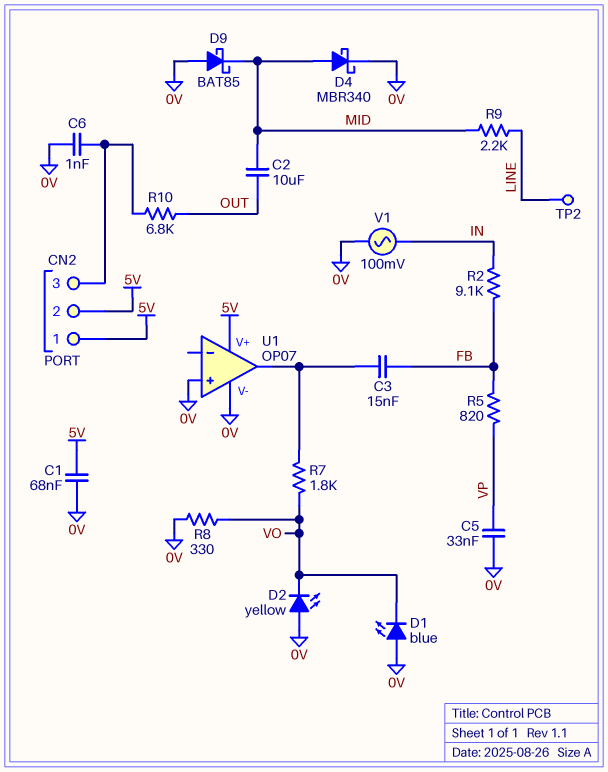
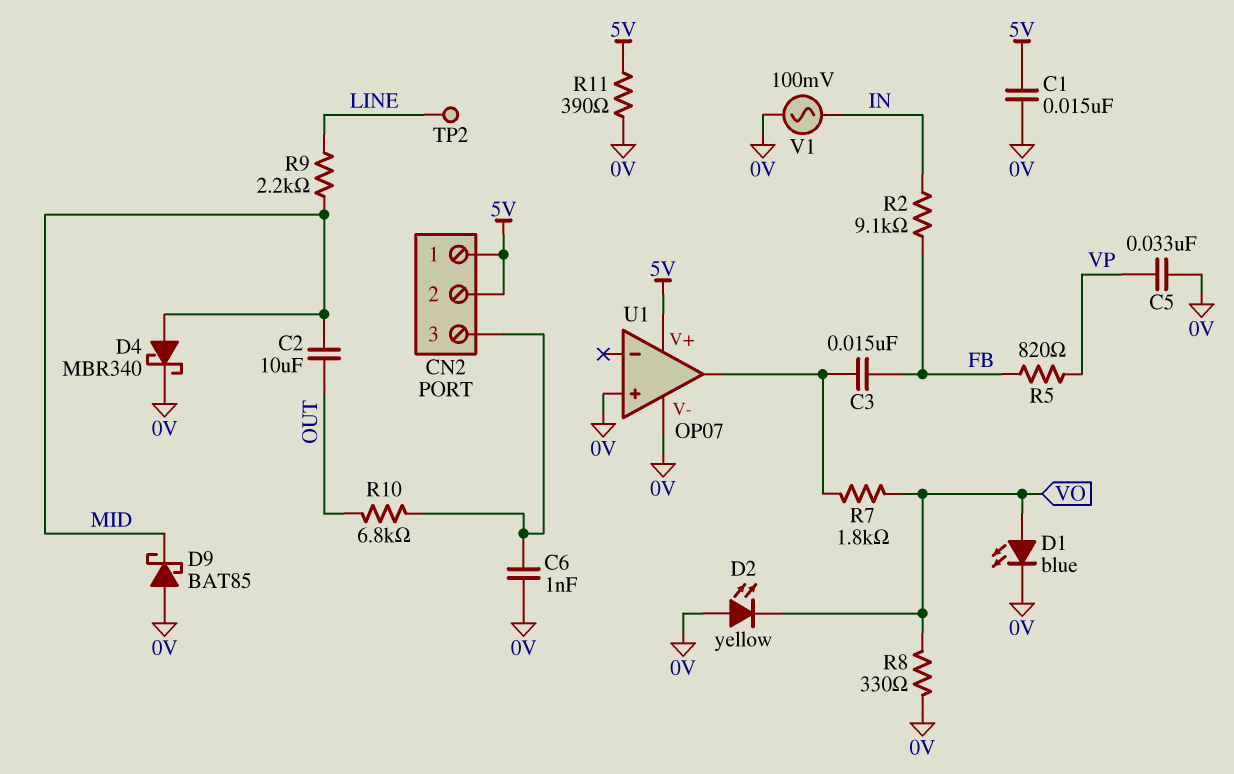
C1: 68nF (0V, 5V) -> 15nF (0V, 5V)
D1: LED blue (A 0V, K VO) -> LED blue (A VO, K 0V)
R11: none -> 390 (0V, 5V)

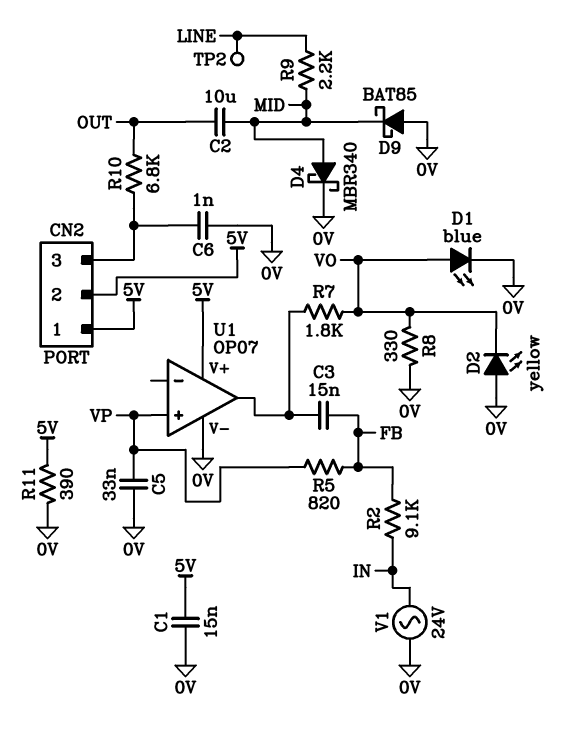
U1 pin in+: 0V -> VP
V1: AC 100mV (0V, IN) -> AC 24V (0V, IN)

